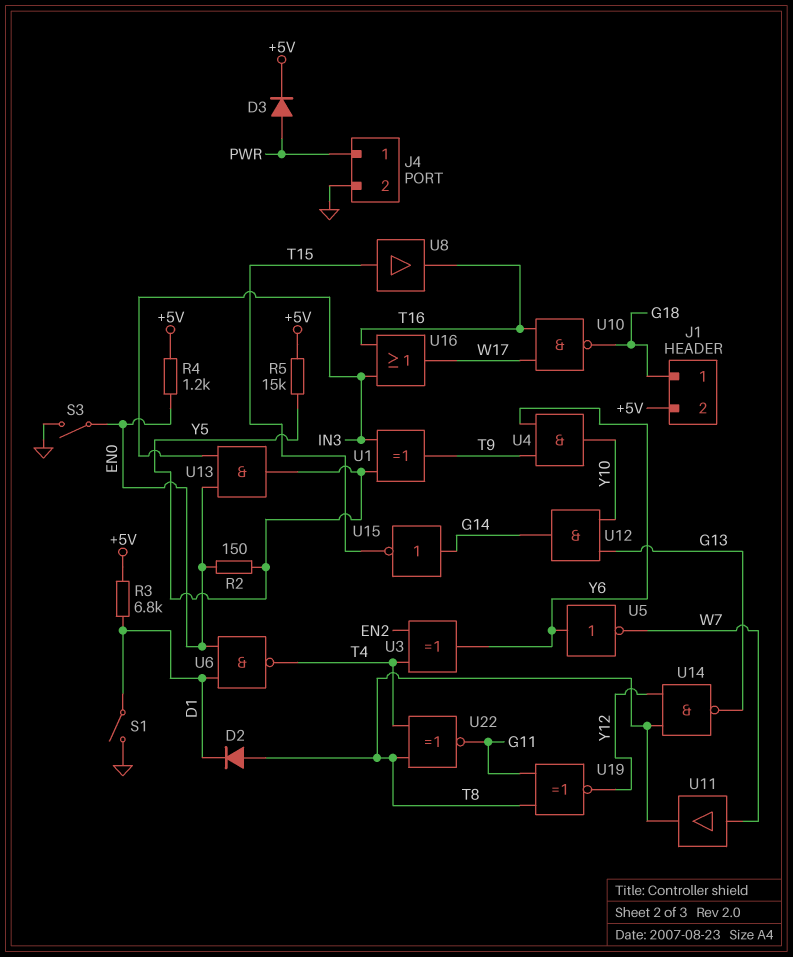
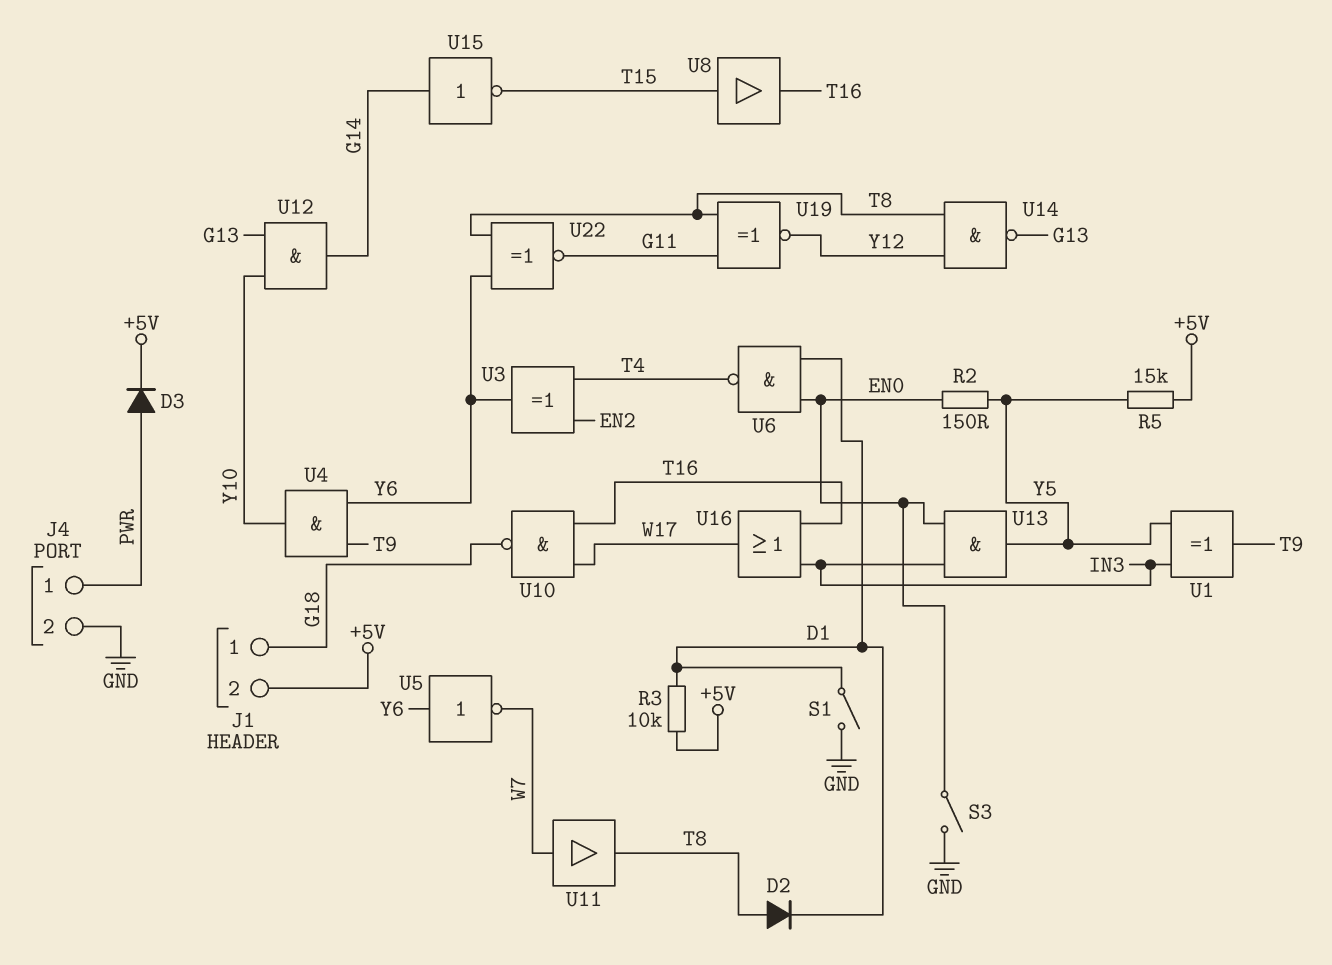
R3: 6.8k (+5V, D1) -> 10k (+5V, D1)
R4: 1.2k (+5V, EN0) -> none
U22: XNOR (in T4, in T8, out G11) -> XNOR (in T8, in Y6, out G11)

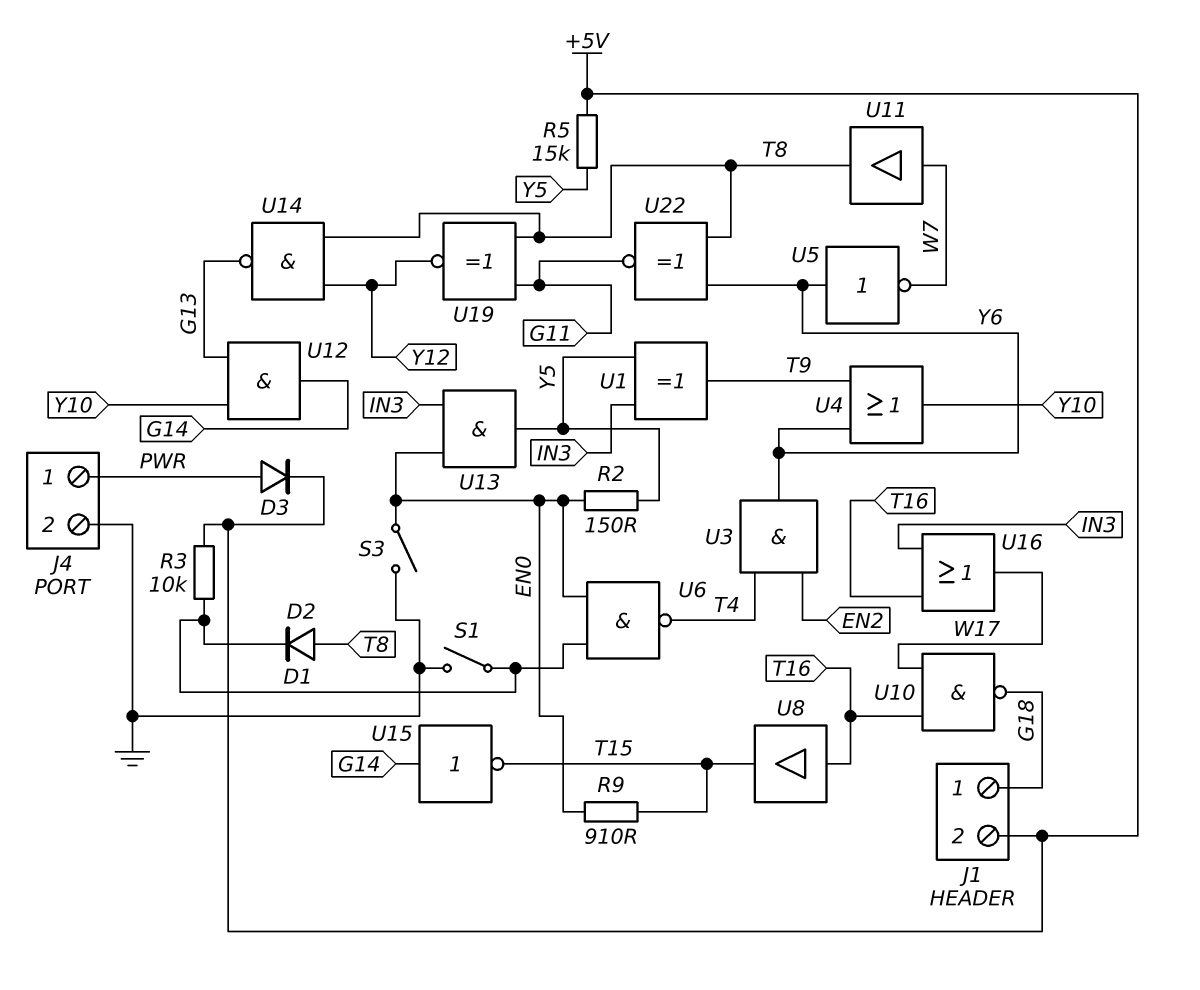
R9: none -> 910 (EN0, T15)
U3: XOR (in EN2, in T4, out Y6) -> AND (in EN2, in T4, out Y6)
U4: AND (in T9, in Y6, out Y10) -> OR (in T9, in Y6, out Y10)
U8: buffer (in T15, out T16) -> buffer (in T16, out T15)

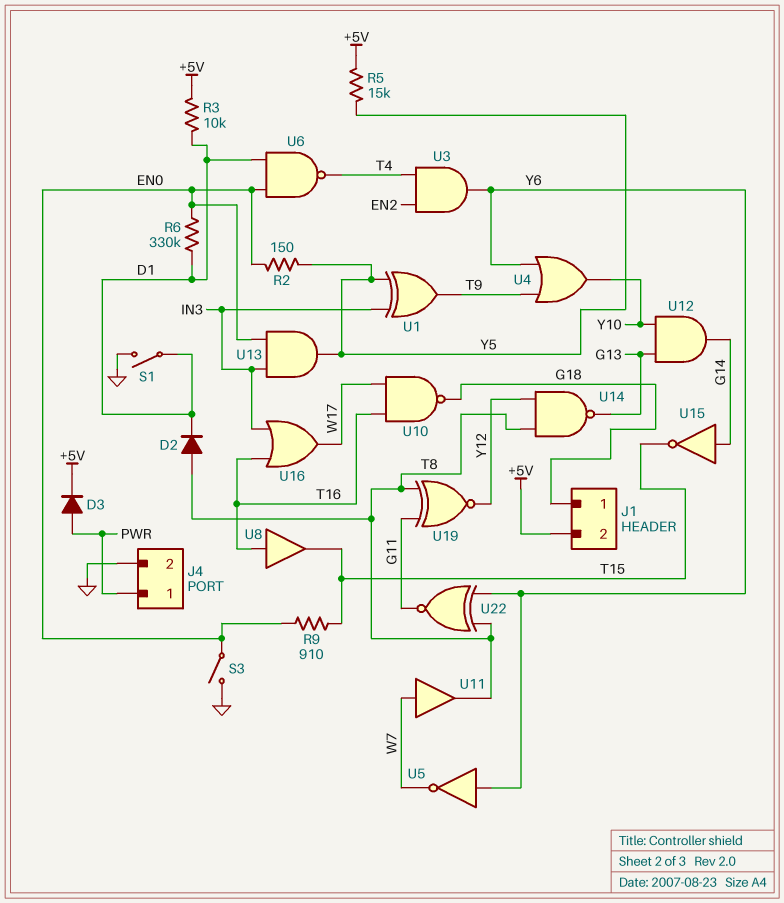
R6: none -> 330k (D1, EN0)

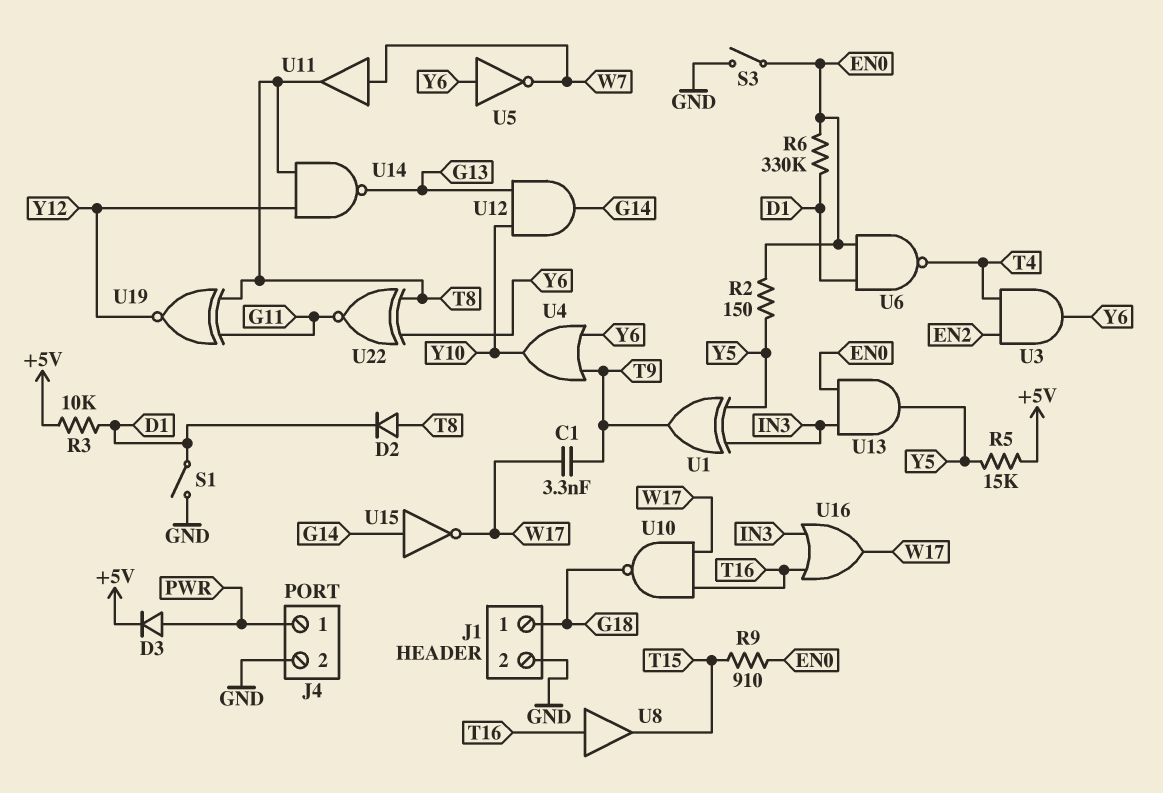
C1: none -> 3.3nF (T9, W17)
J1 pin 2: +5V -> GND
U15: NOT (in G14, out T15) -> NOT (in G14, out W17)

